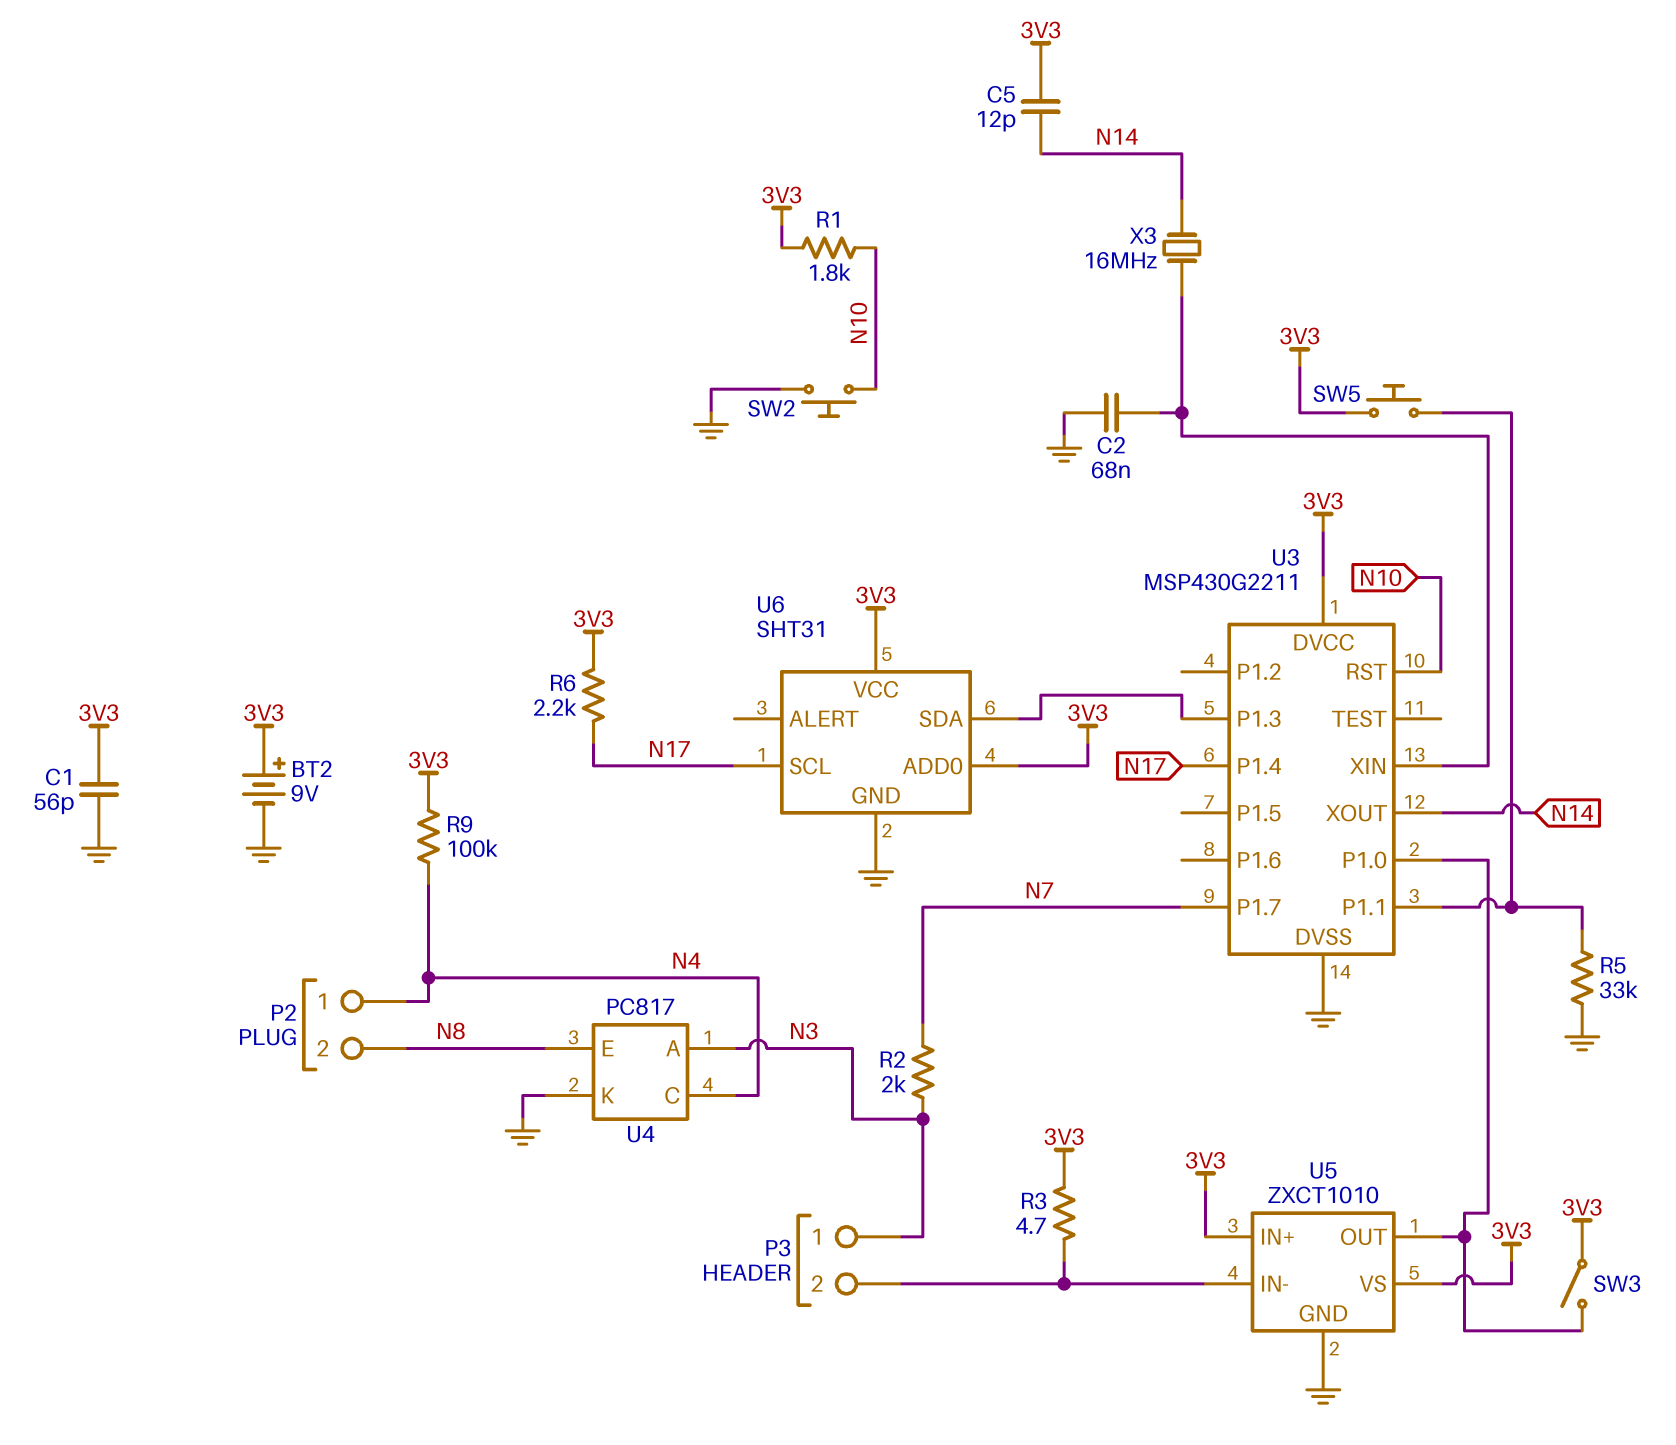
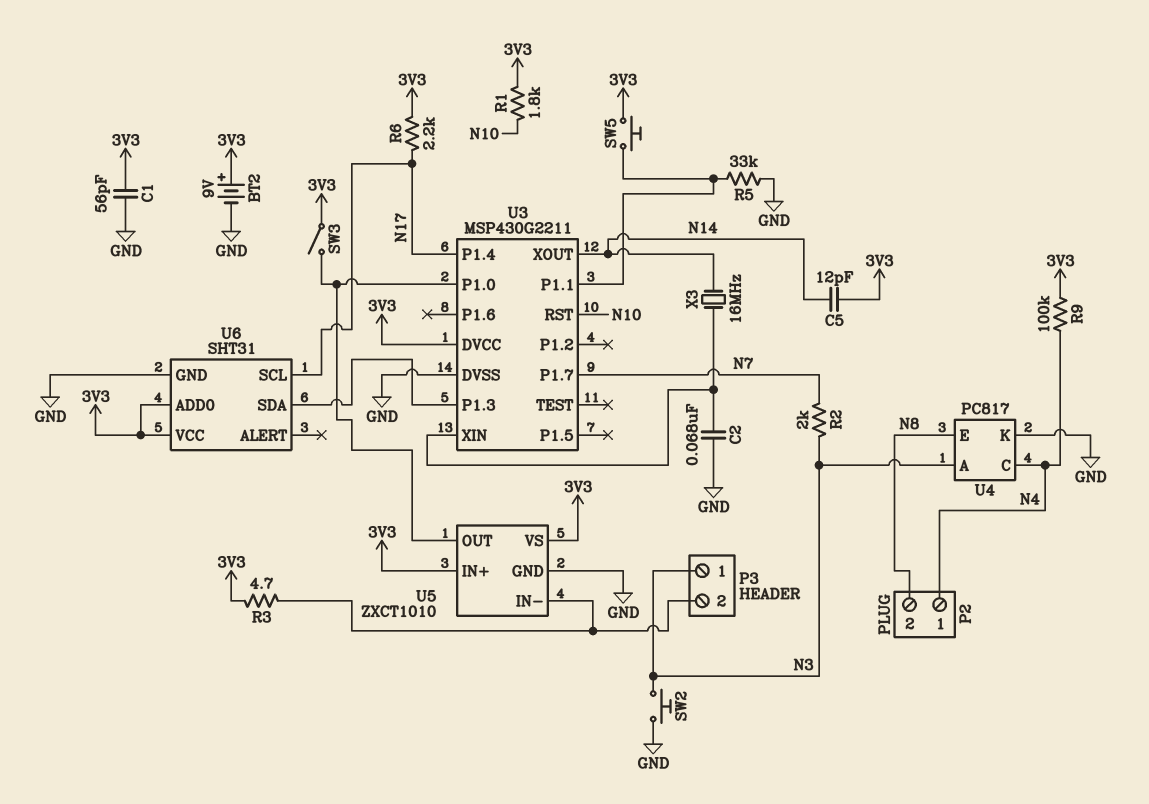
SW2: button (GND, N10) -> button (GND, N3)

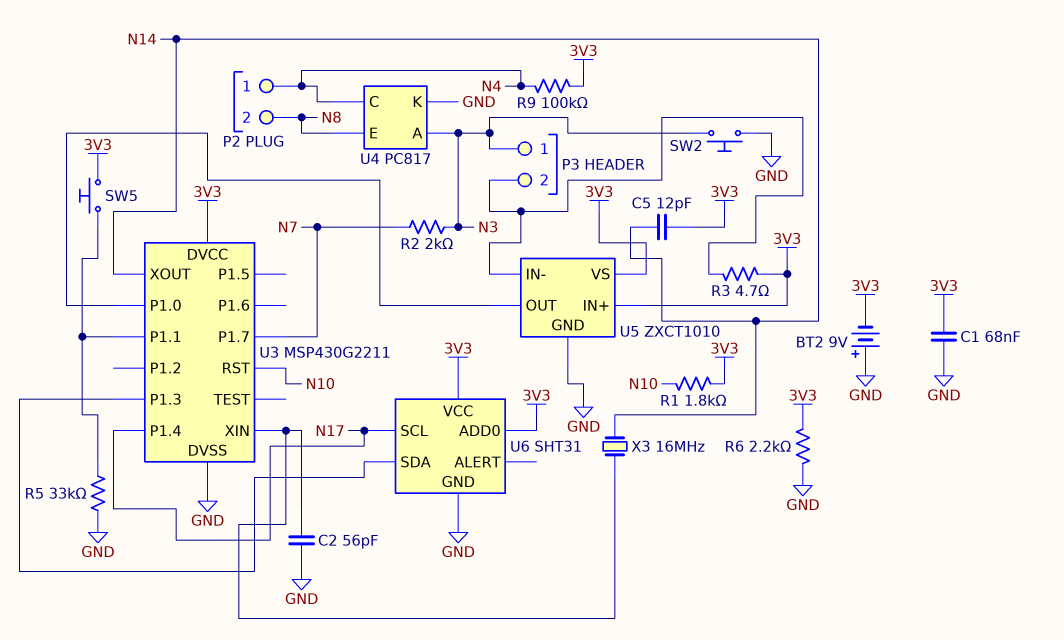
BT2: 9V (plus 3V3, minus GND) -> 9V (plus GND, minus 3V3)
C1: 56pF (3V3, GND) -> 68nF (3V3, GND)
C2: 68nF (GND, U3/XIN) -> 56pF (GND, U3/XIN)
R6: 2.2k (3V3, N17) -> 2.2k (3V3, GND)
SW3: switch (3V3, U3/P1.0) -> none

